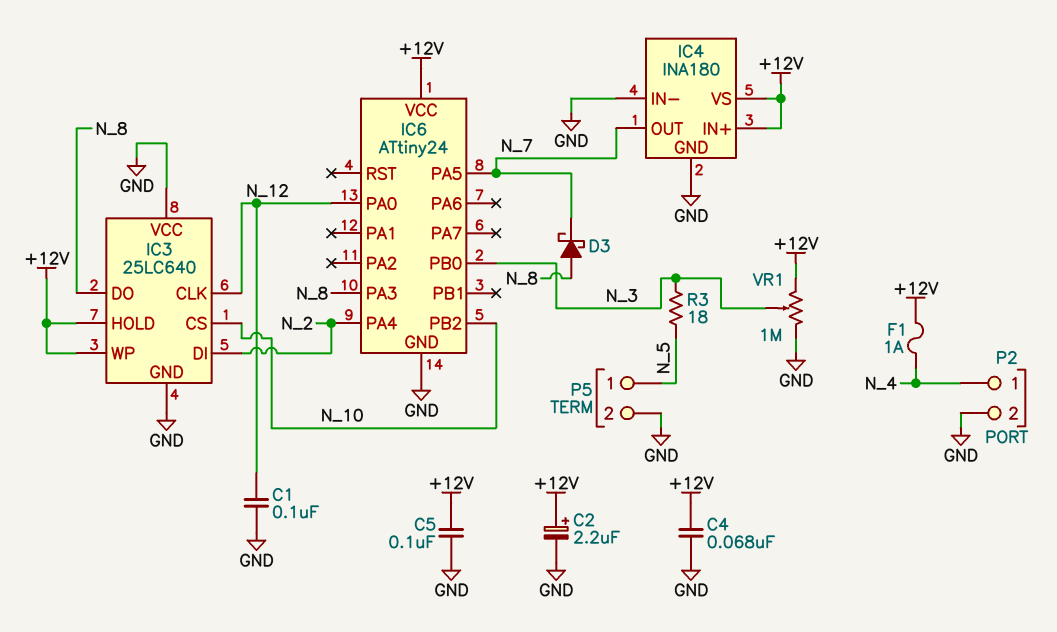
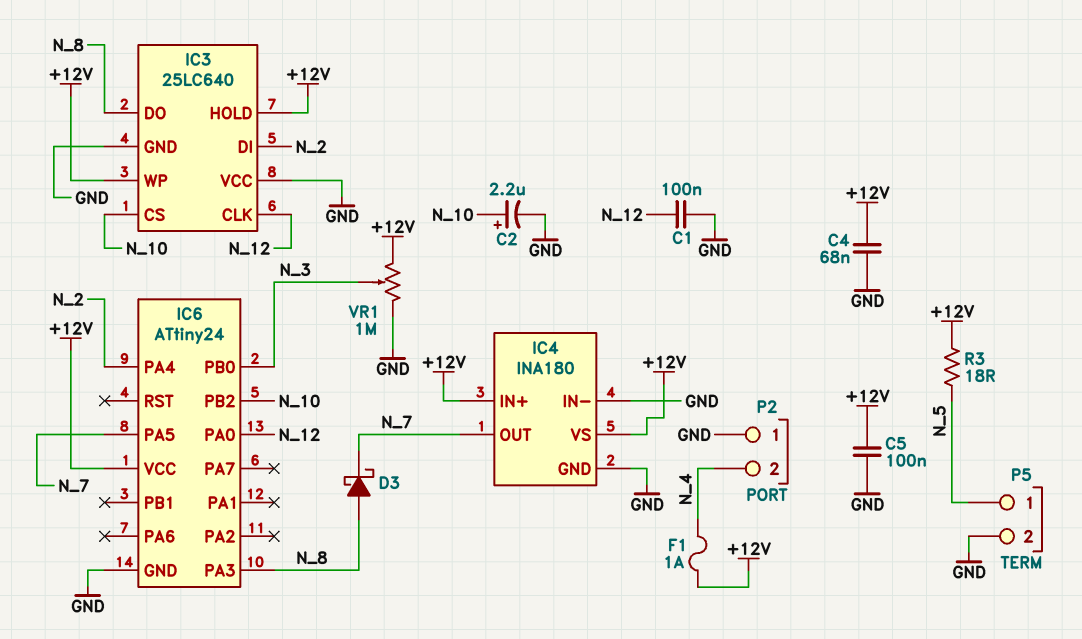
C2: 2.2uF (plus +12V, minus GND) -> 2.2uF (plus N_10, minus GND)
P2 pin 1: N_4 -> GND
P2 pin 2: GND -> N_4
R3: 18 (N_3, N_5) -> 18 (+12V, N_5)

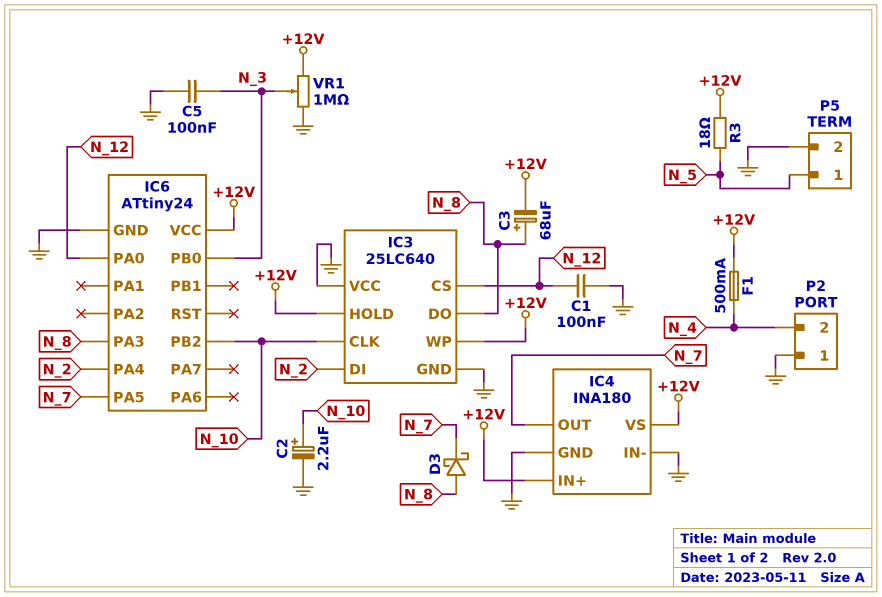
C3: none -> 68uF (plus N_8, minus +12V)
C4: 68nF (+12V, GND) -> none
C5: 100nF (+12V, GND) -> 100nF (GND, N_3)
F1: 1A (+12V, N_4) -> 500mA (+12V, N_4)
IC3 pin CLK: N_12 -> N_10
IC3 pin CS: N_10 -> N_12

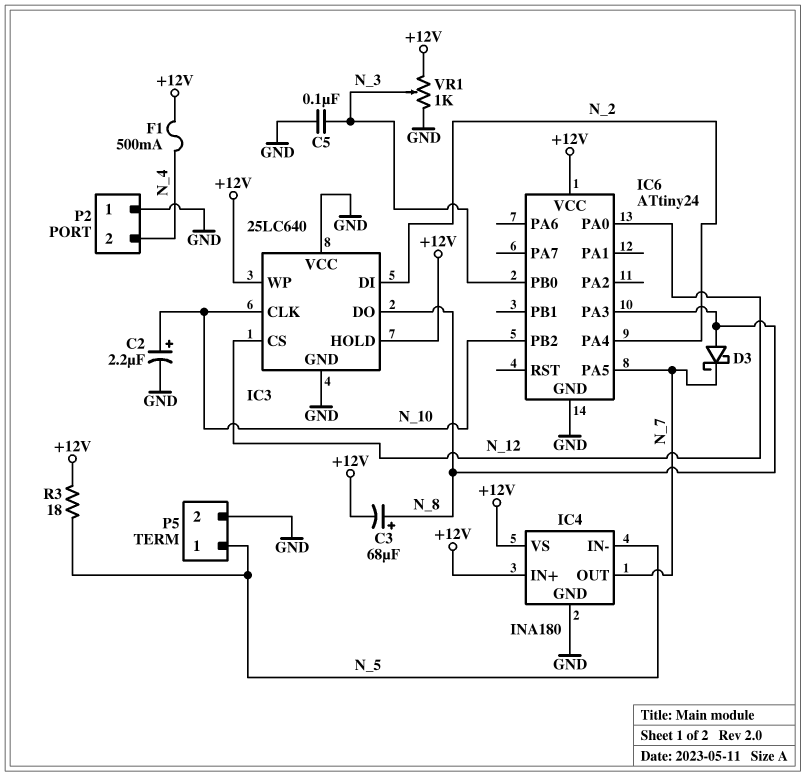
C1: 100nF (GND, N_12) -> none
IC4 pin IN-: GND -> N_5
VR1: 1M (+12V, GND, wiper N_3) -> 1k (+12V, GND, wiper N_3)

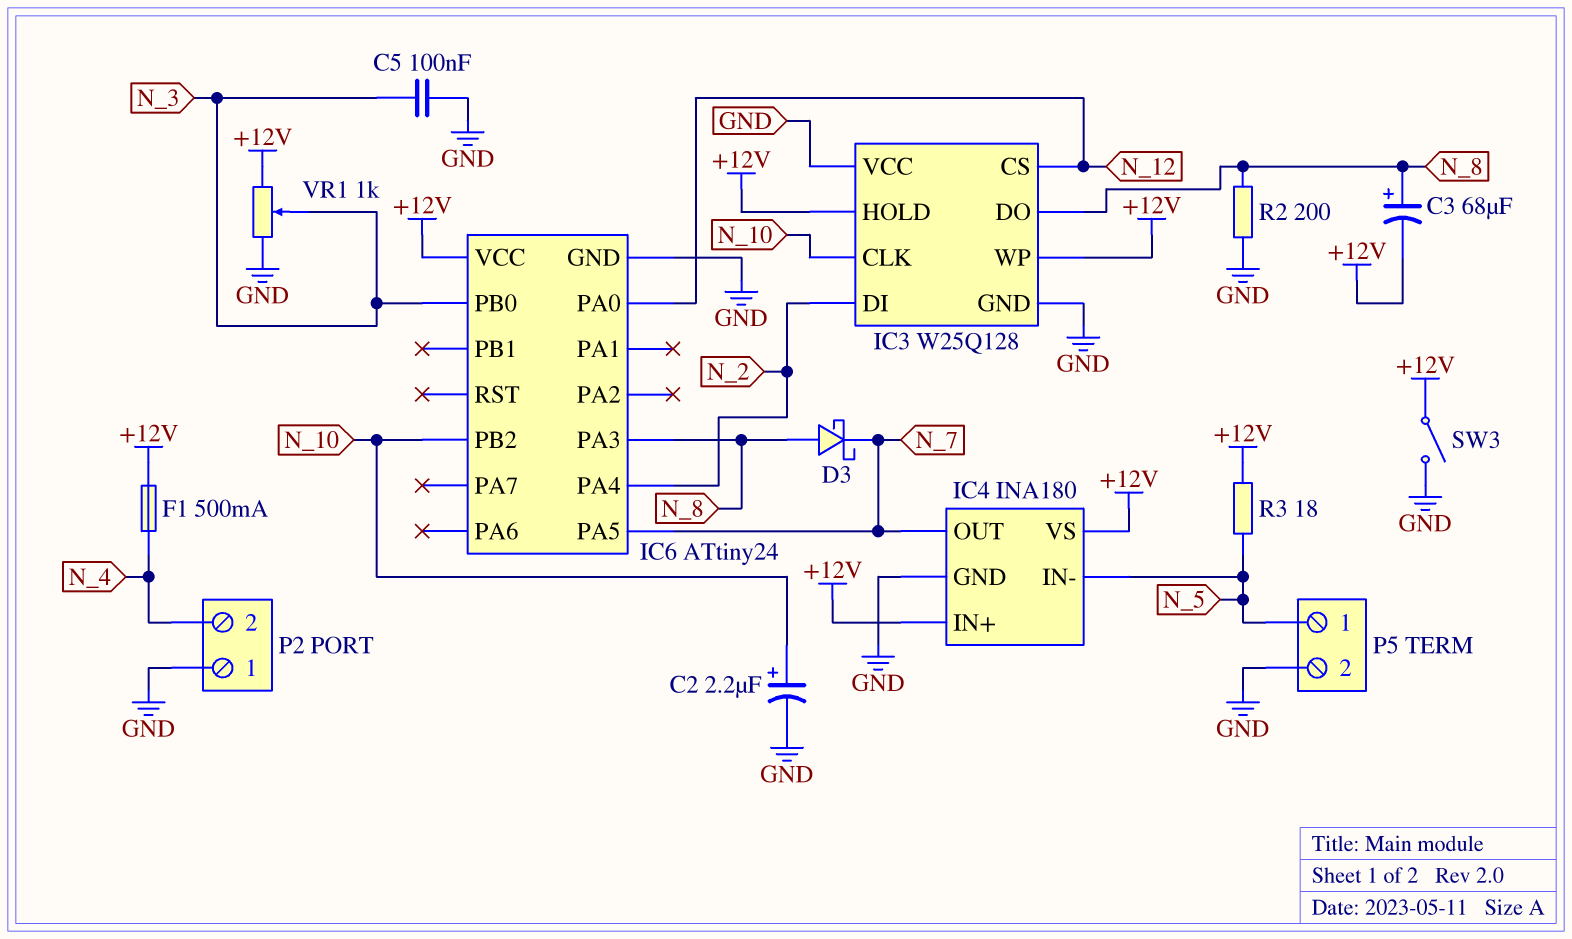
IC3: 25LC640 -> W25Q128
R2: none -> 200 (GND, N_8)
SW3: none -> switch (+12V, GND)

